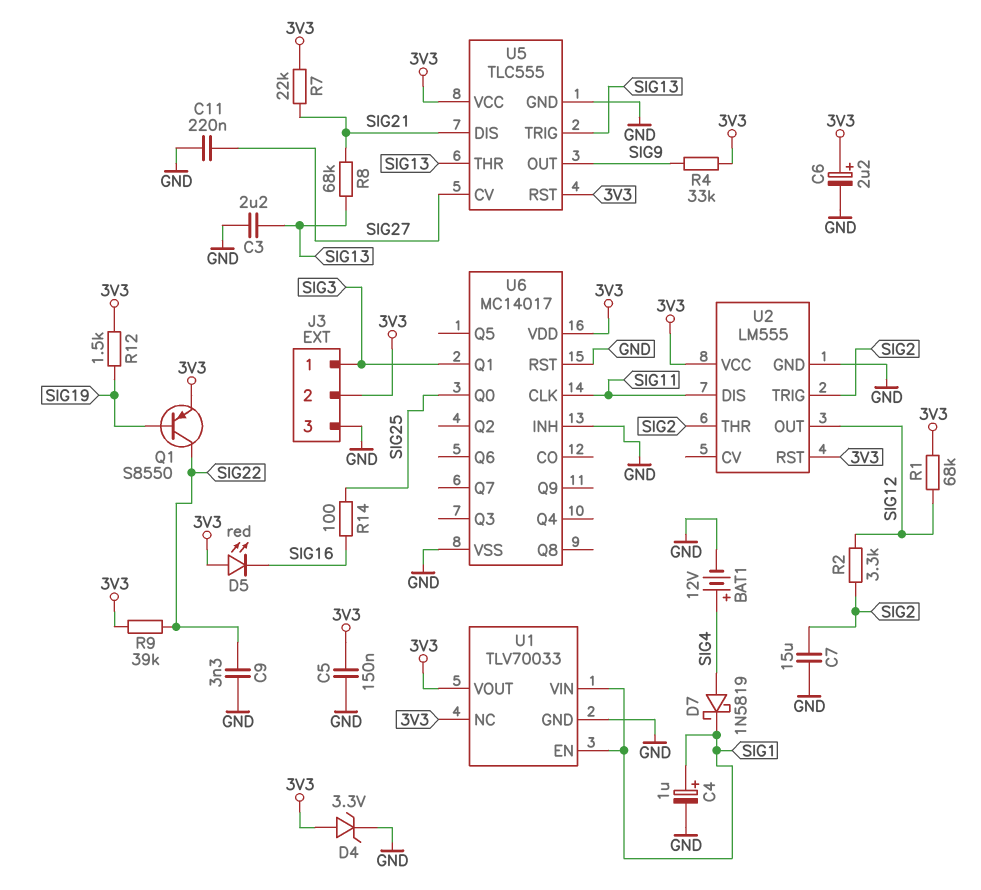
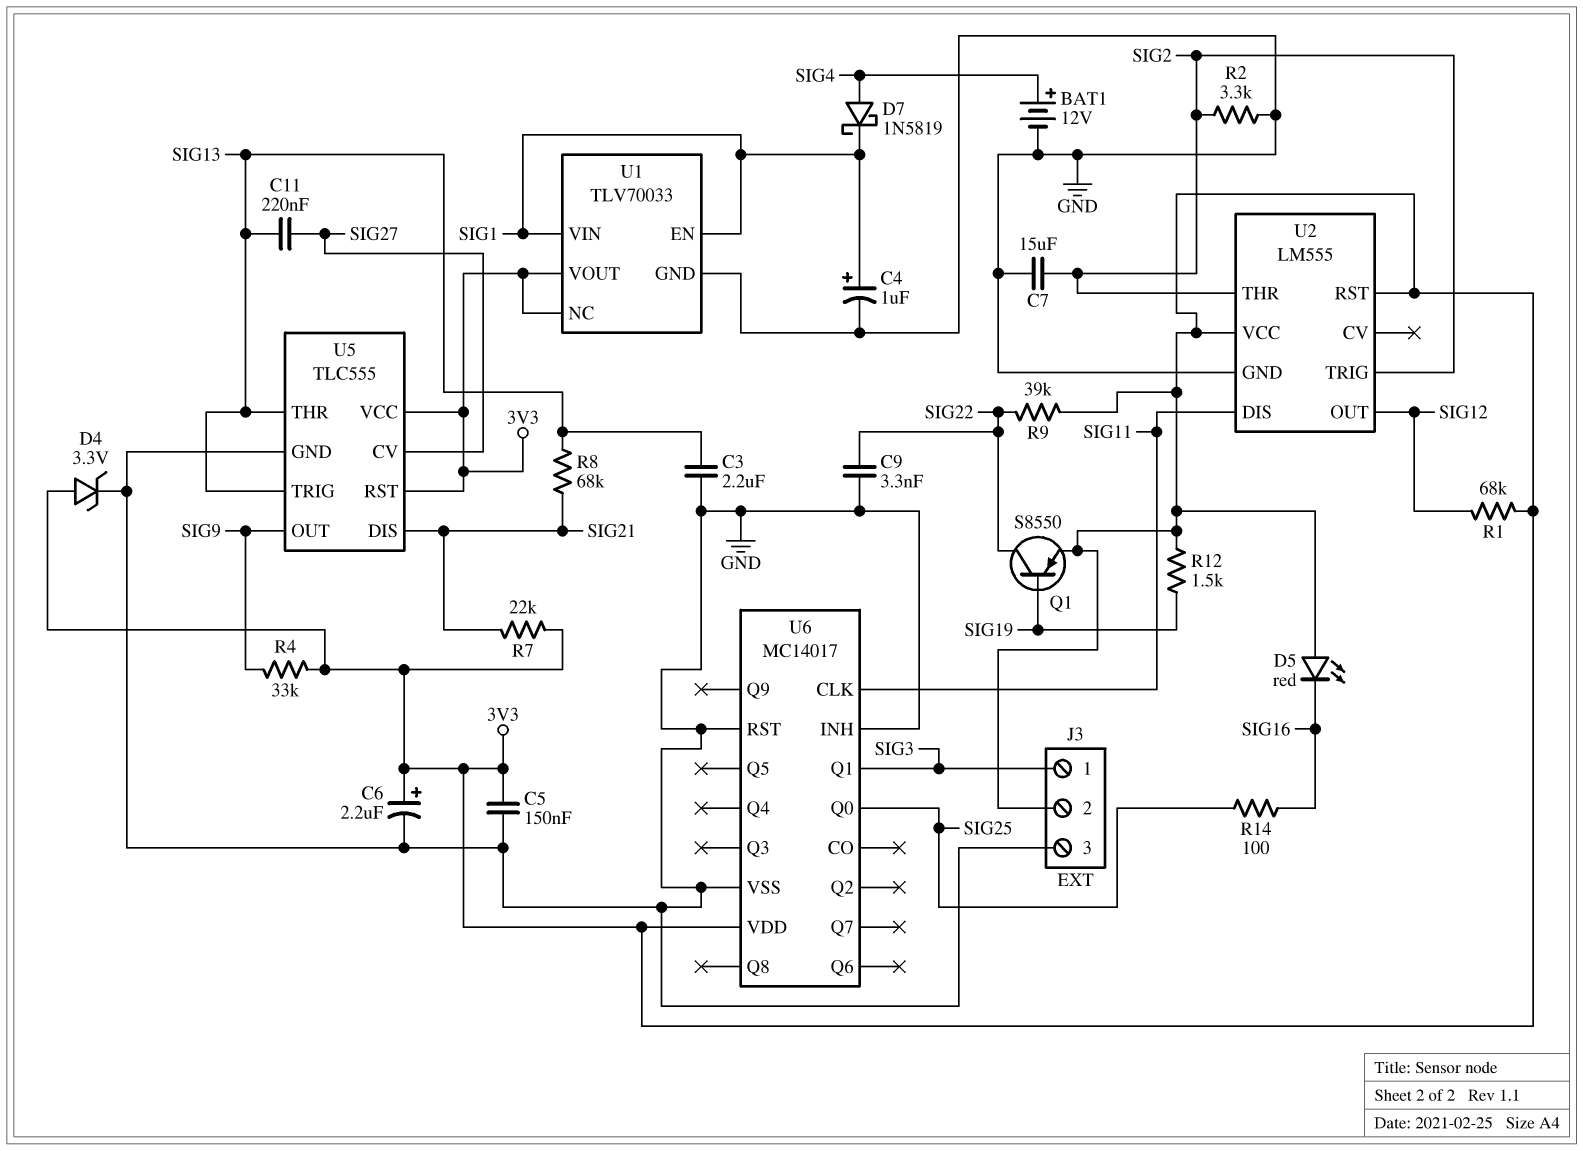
C11: 220nF (GND, SIG27) -> 220nF (SIG13, SIG27)
R2: 3.3k (SIG2, SIG12) -> 3.3k (GND, SIG2)

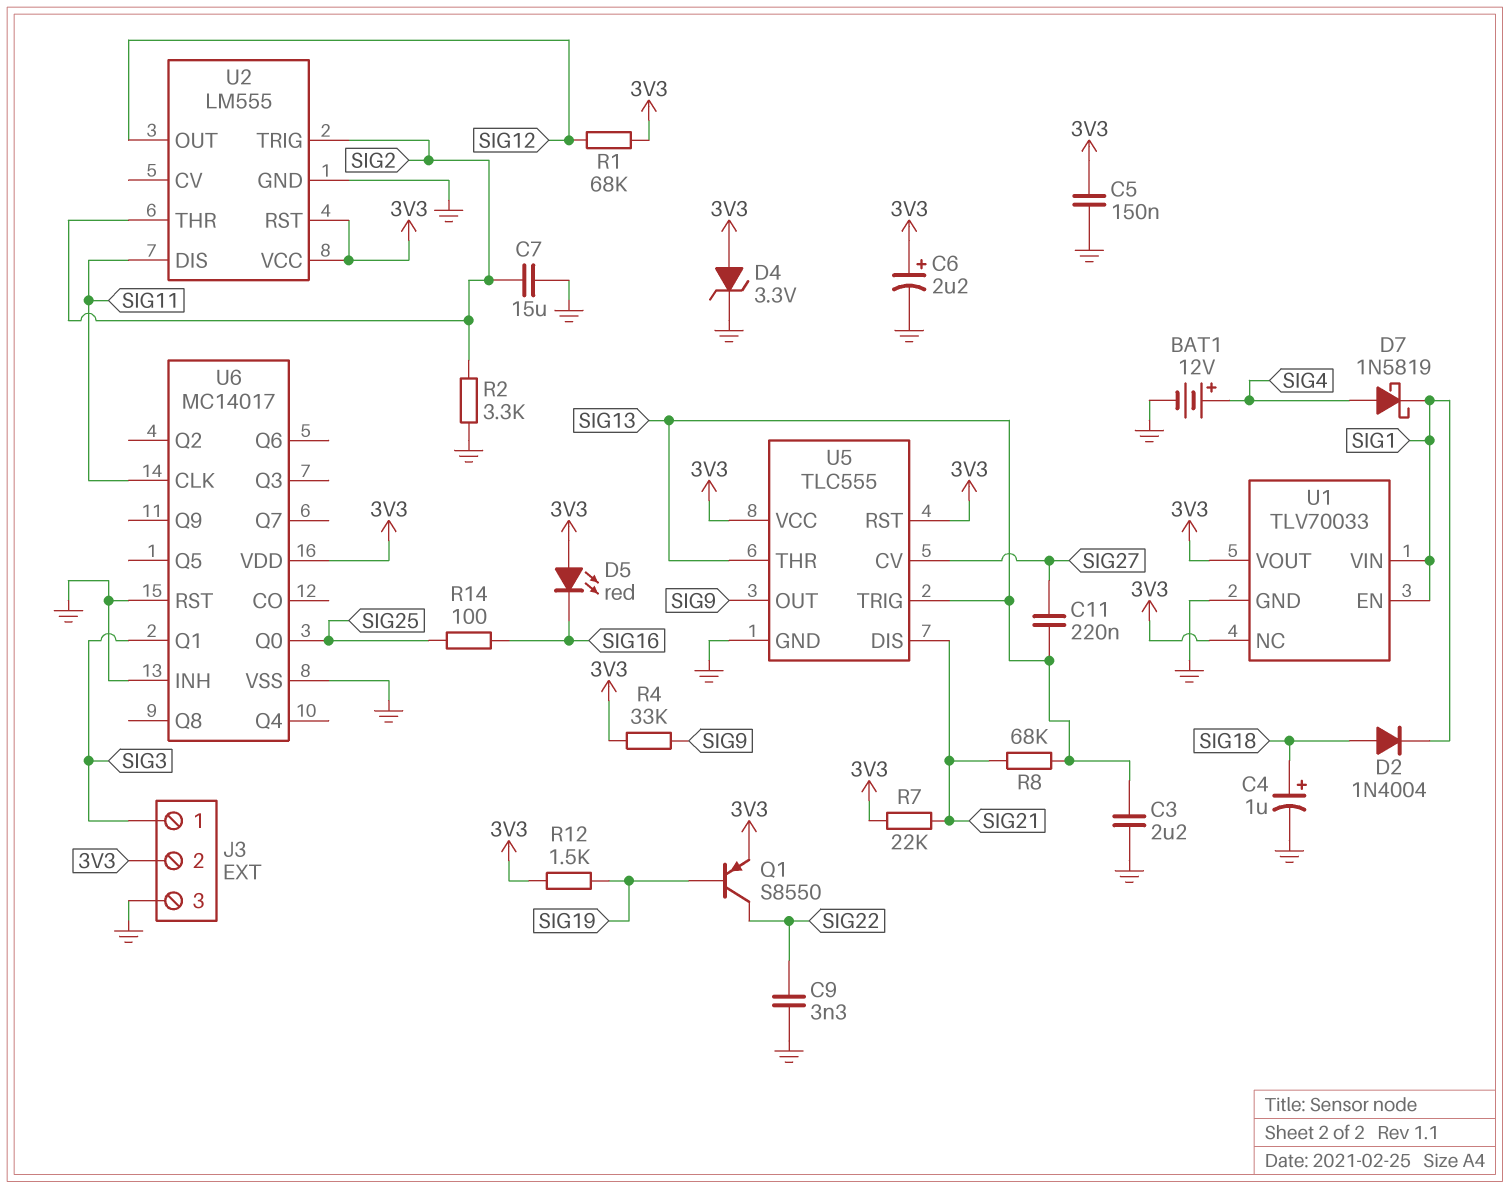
C4: 1uF (plus SIG1, minus GND) -> 1uF (plus SIG18, minus GND)
D2: none -> diode 1N4004 (A SIG18, K SIG1)
R9: 39k (3V3, SIG22) -> none

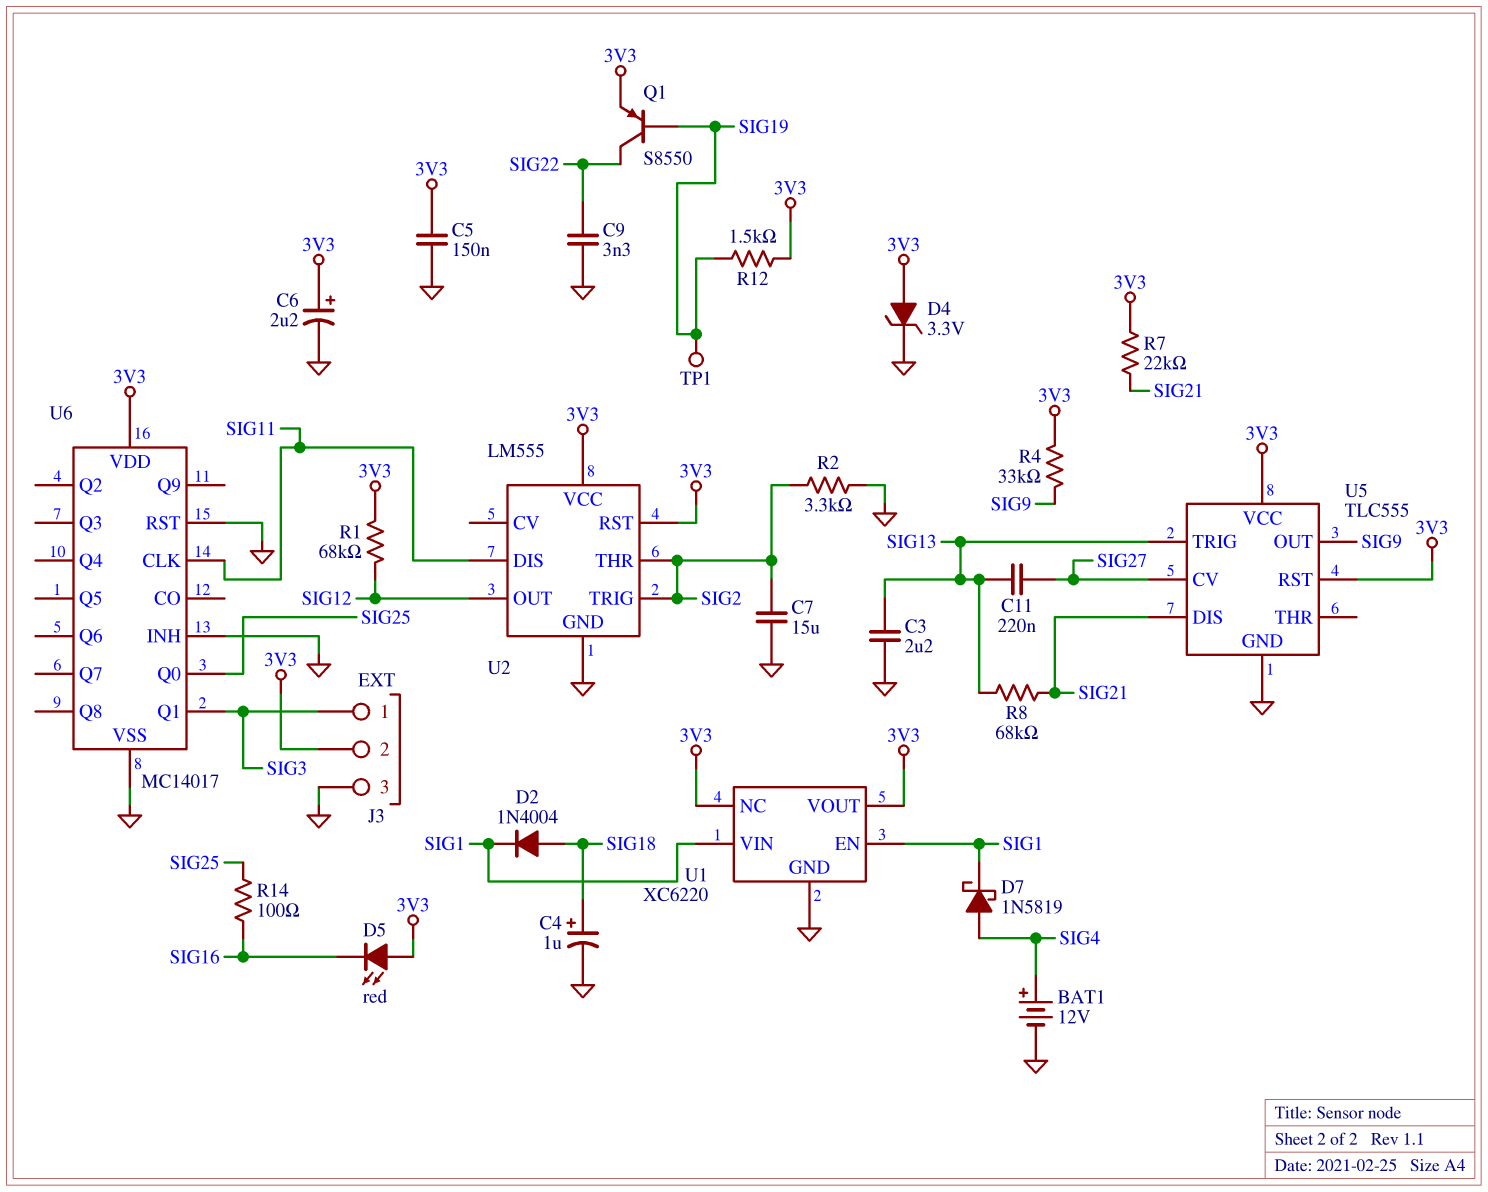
TP1: none -> test point (SIG19)
U1: TLV70033 -> XC6220
U5 pin THR: SIG13 -> none

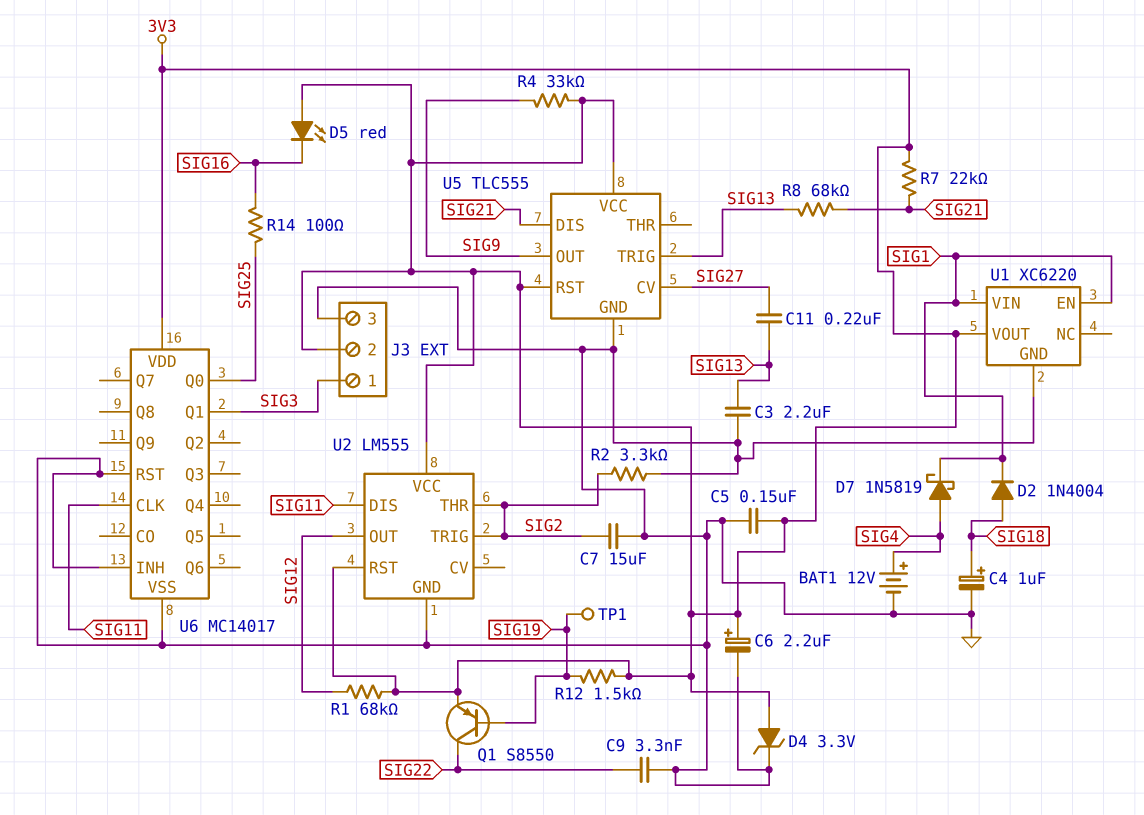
U1 pin NC: 3V3 -> none

